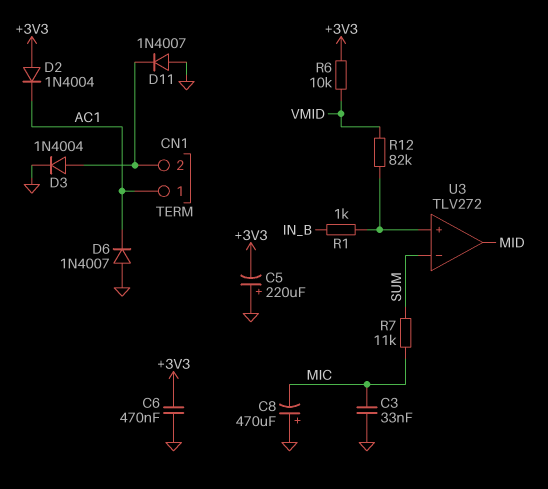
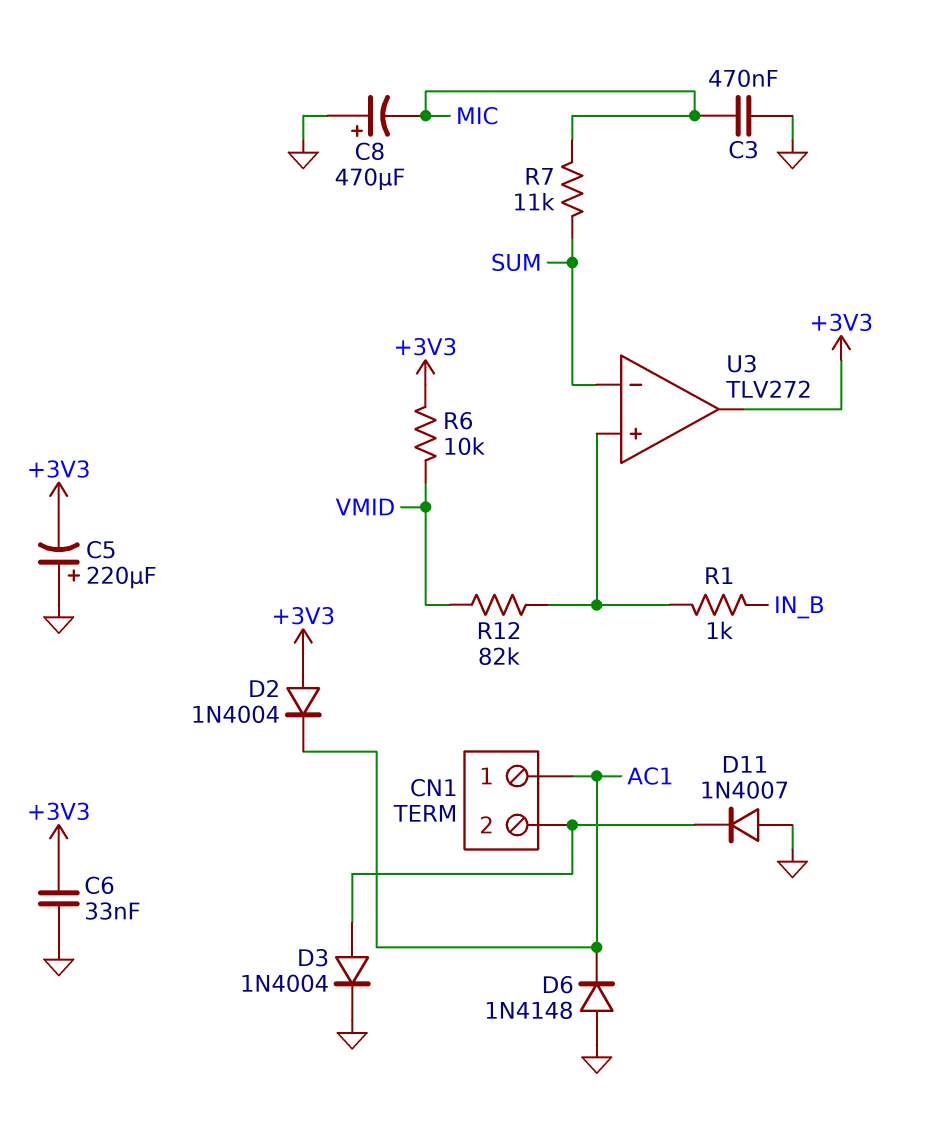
C3: 33nF (GND, MIC) -> 470nF (GND, MIC)
C6: 470nF (+3V3, GND) -> 33nF (+3V3, GND)
D6: diode 1N4007 (A GND, K AC1) -> diode 1N4148 (A GND, K AC1)
U3 pin out: MID -> +3V3

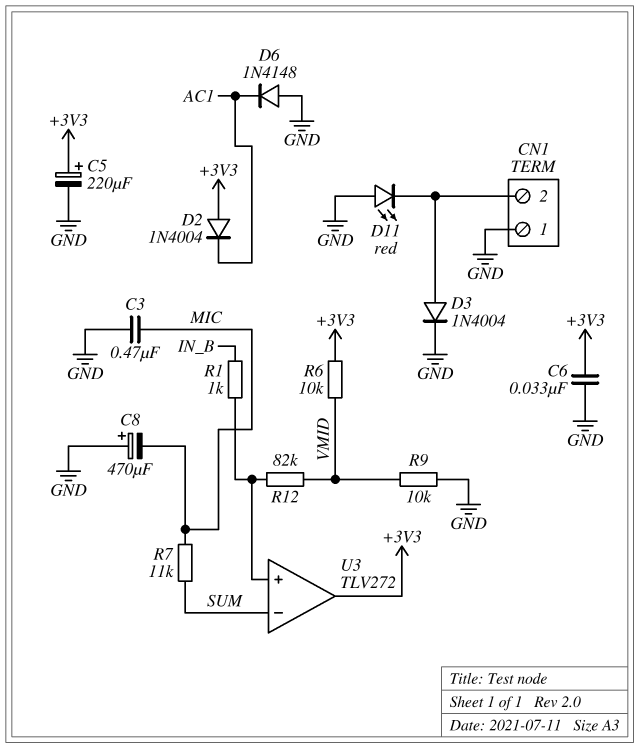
C5: 220uF (plus GND, minus +3V3) -> 220uF (plus +3V3, minus GND)
CN1 pin 1: AC1 -> GND
D11: diode 1N4007 (A GND, K CN1/2) -> LED red (A GND, K CN1/2)
R9: none -> 10k (GND, VMID)

